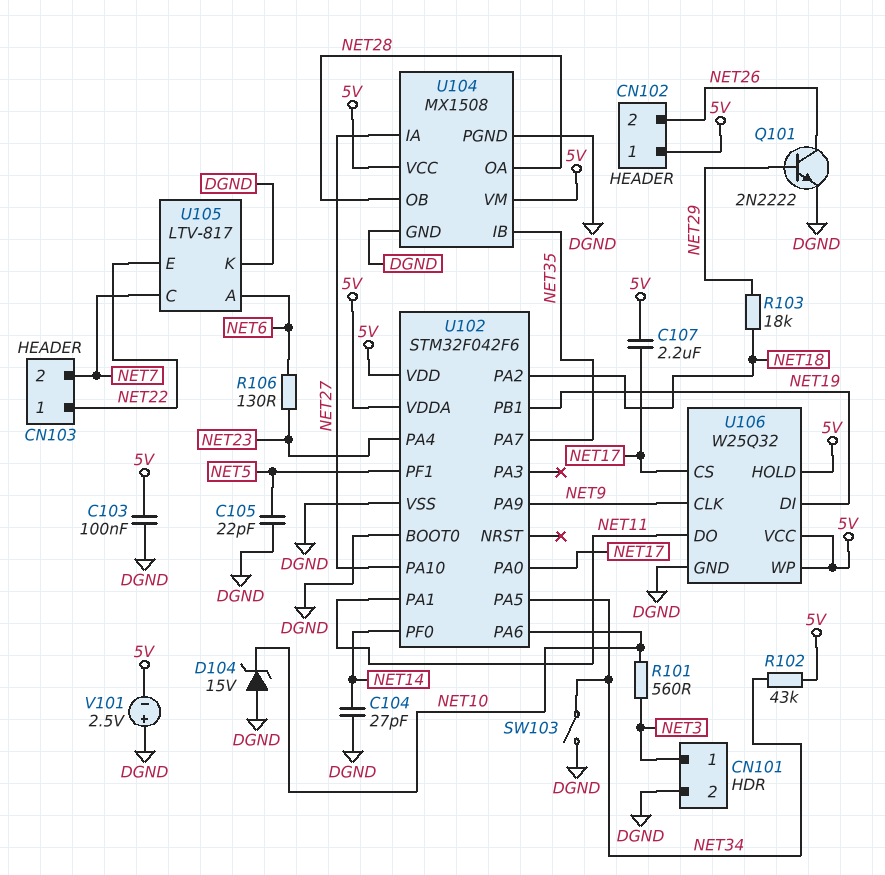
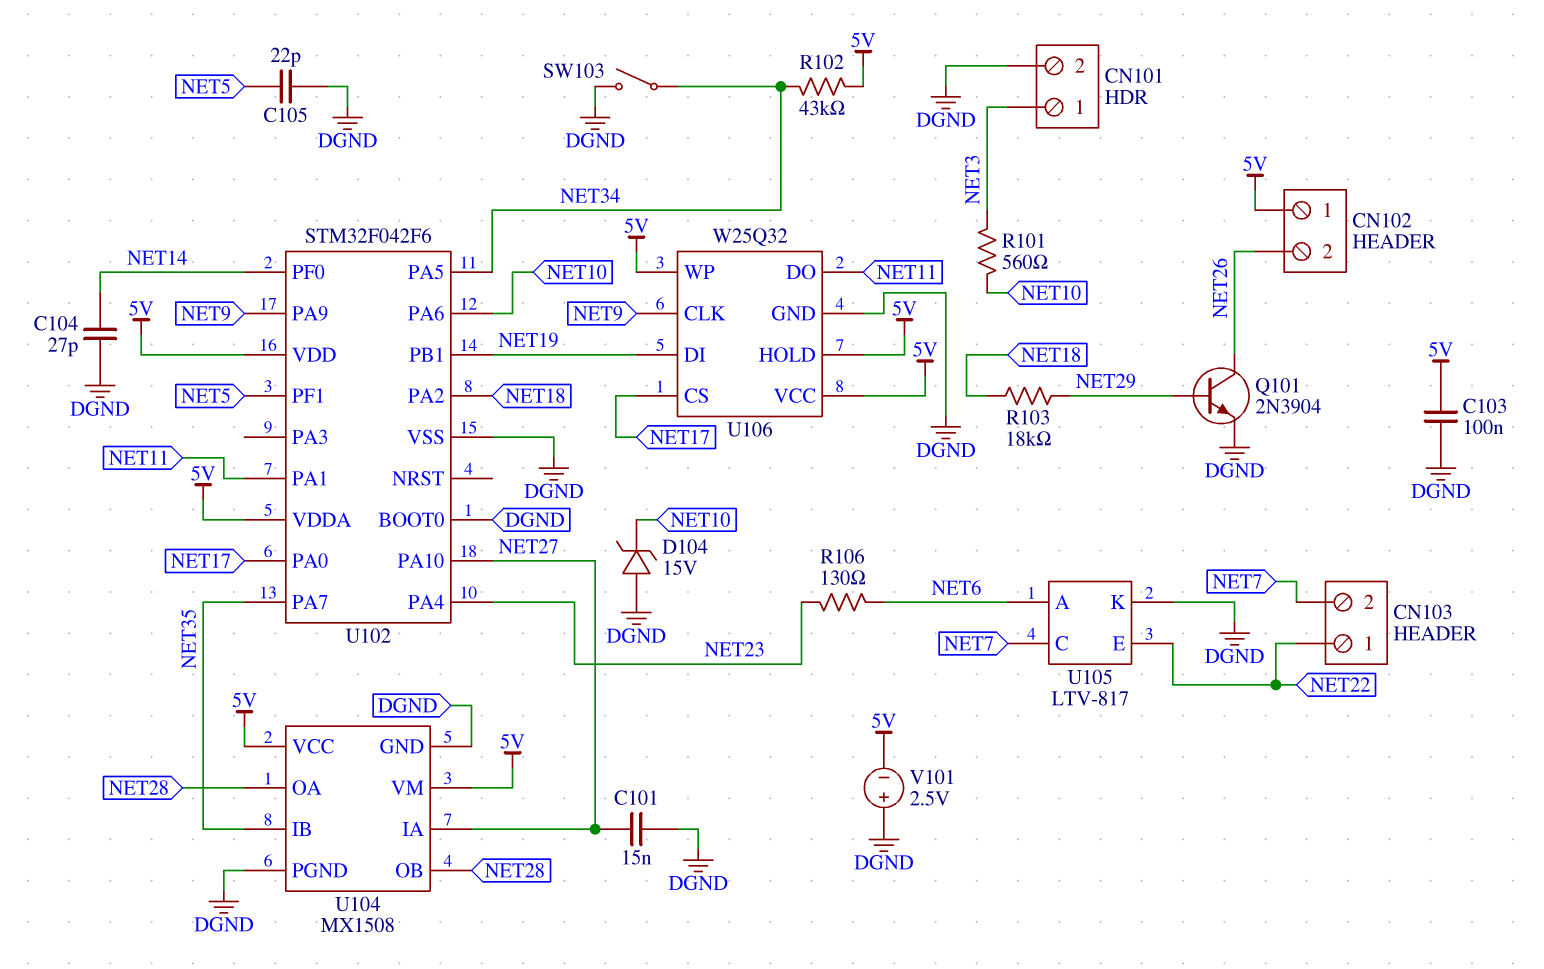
C101: none -> 15nF (DGND, NET27)
C107: 2.2uF (5V, NET17) -> none
Q101: NPN 2N2222 (B NET29, C NET26, E DGND) -> NPN 2N3904 (B NET29, C NET26, E DGND)

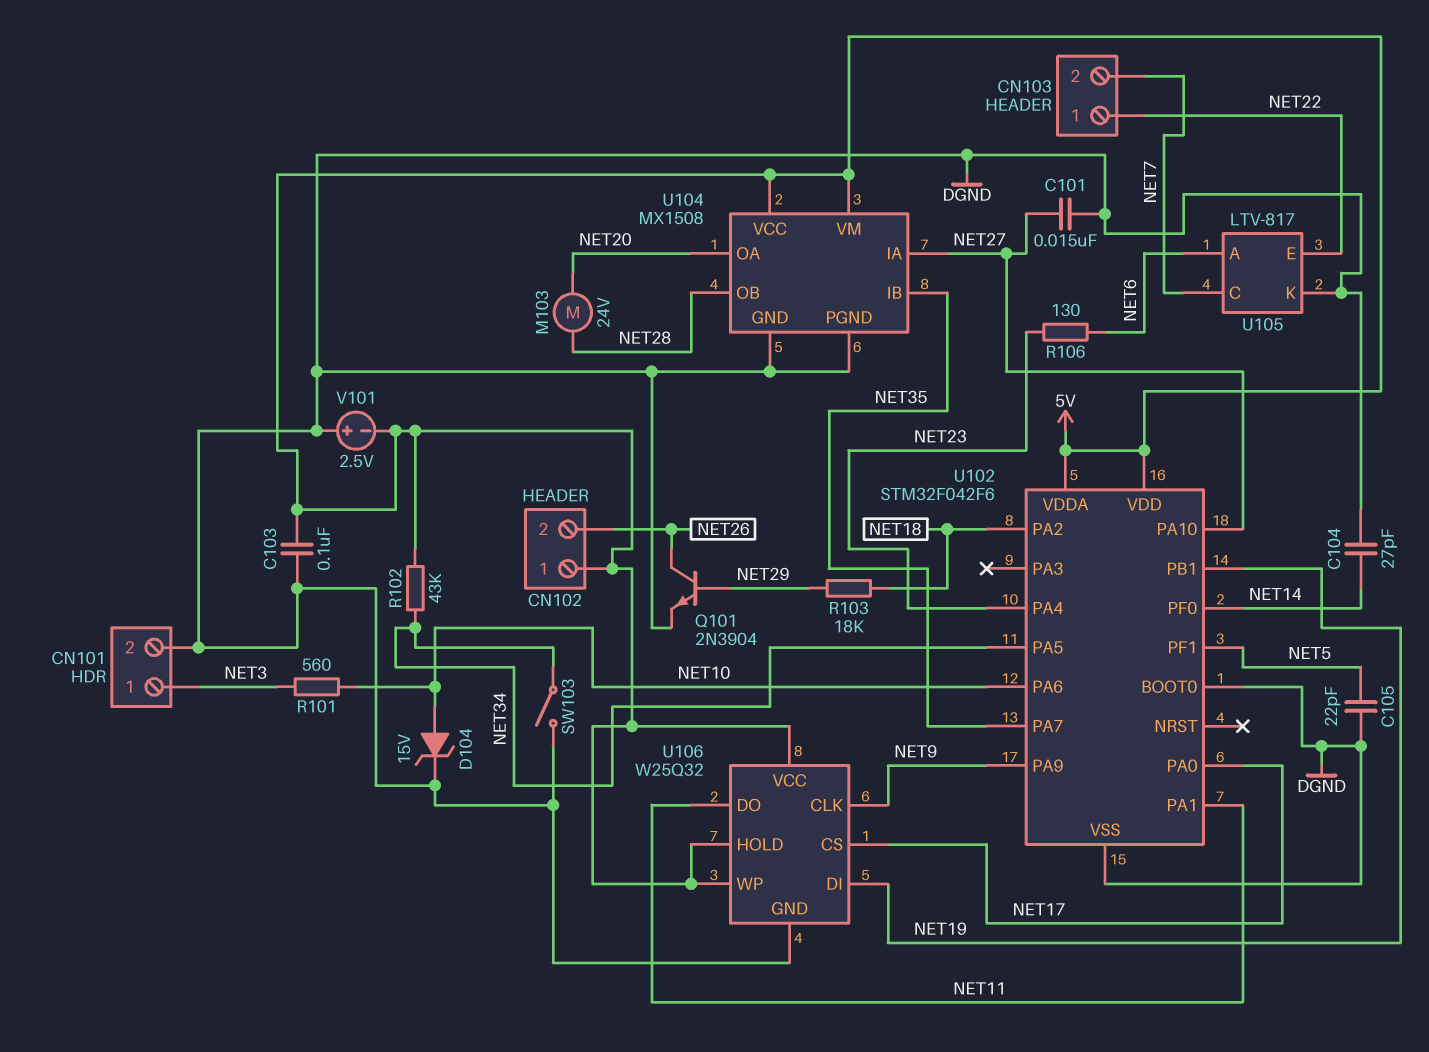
D104: zener 15V (A DGND, K NET10) -> zener 15V (A NET10, K DGND)
M103: none -> motor 24V (NET20, NET28)
U104 pin OA: NET28 -> NET20

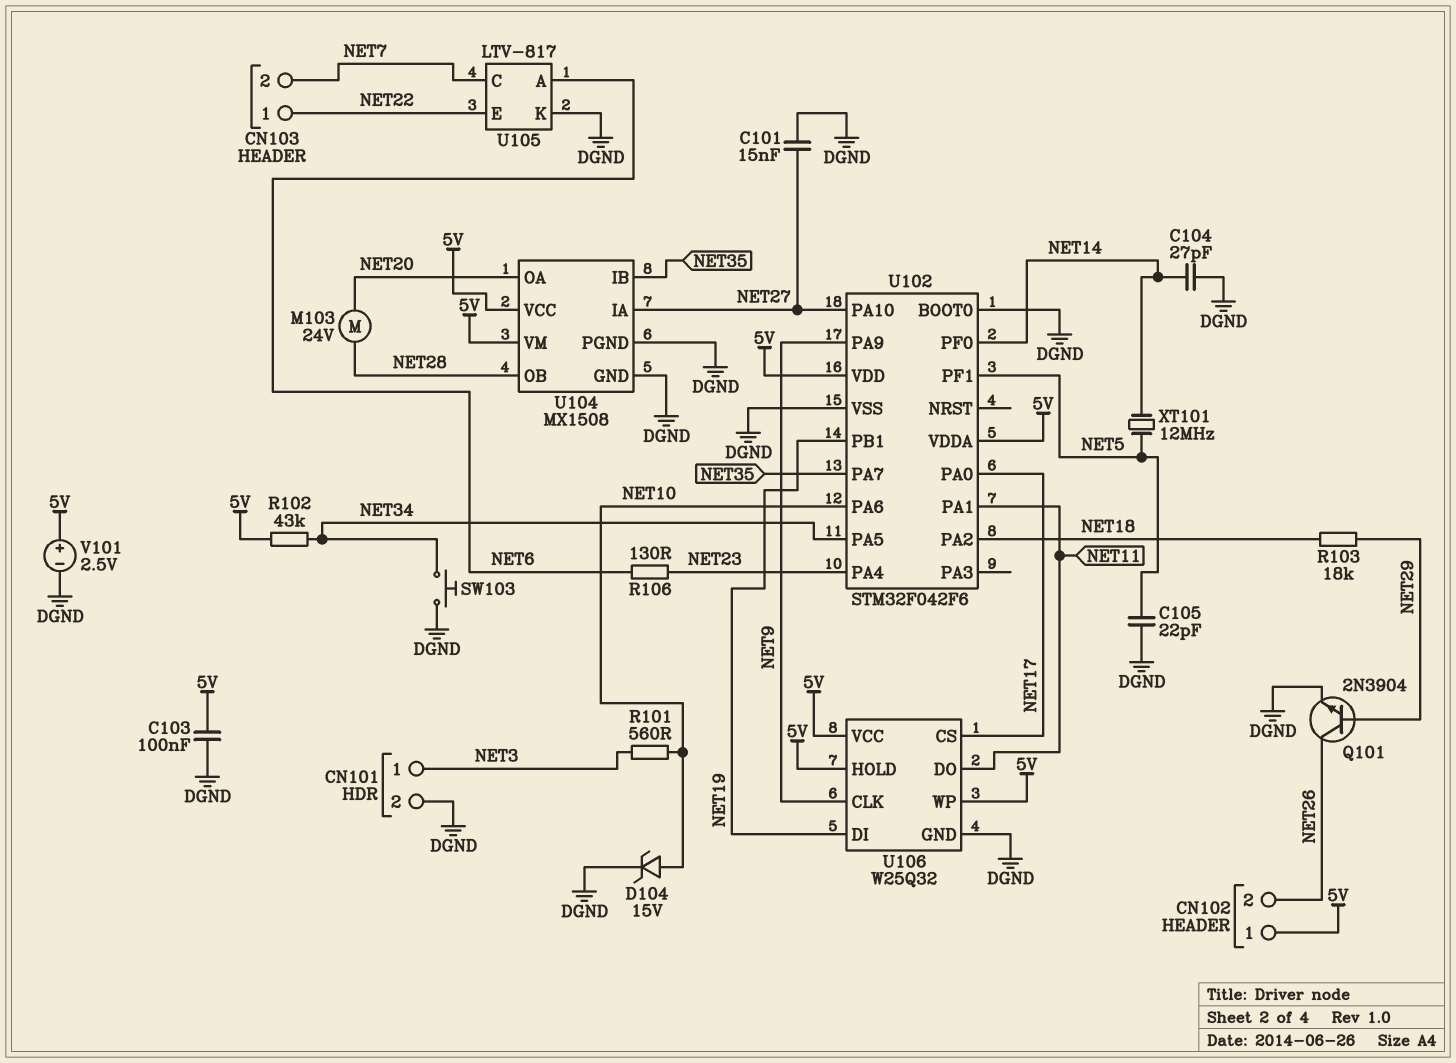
SW103: switch (DGND, NET34) -> button (DGND, NET34)
V101: 2.5V (plus DGND, minus 5V) -> 2.5V (plus 5V, minus DGND)
XT101: none -> 12MHz (NET5, NET14)

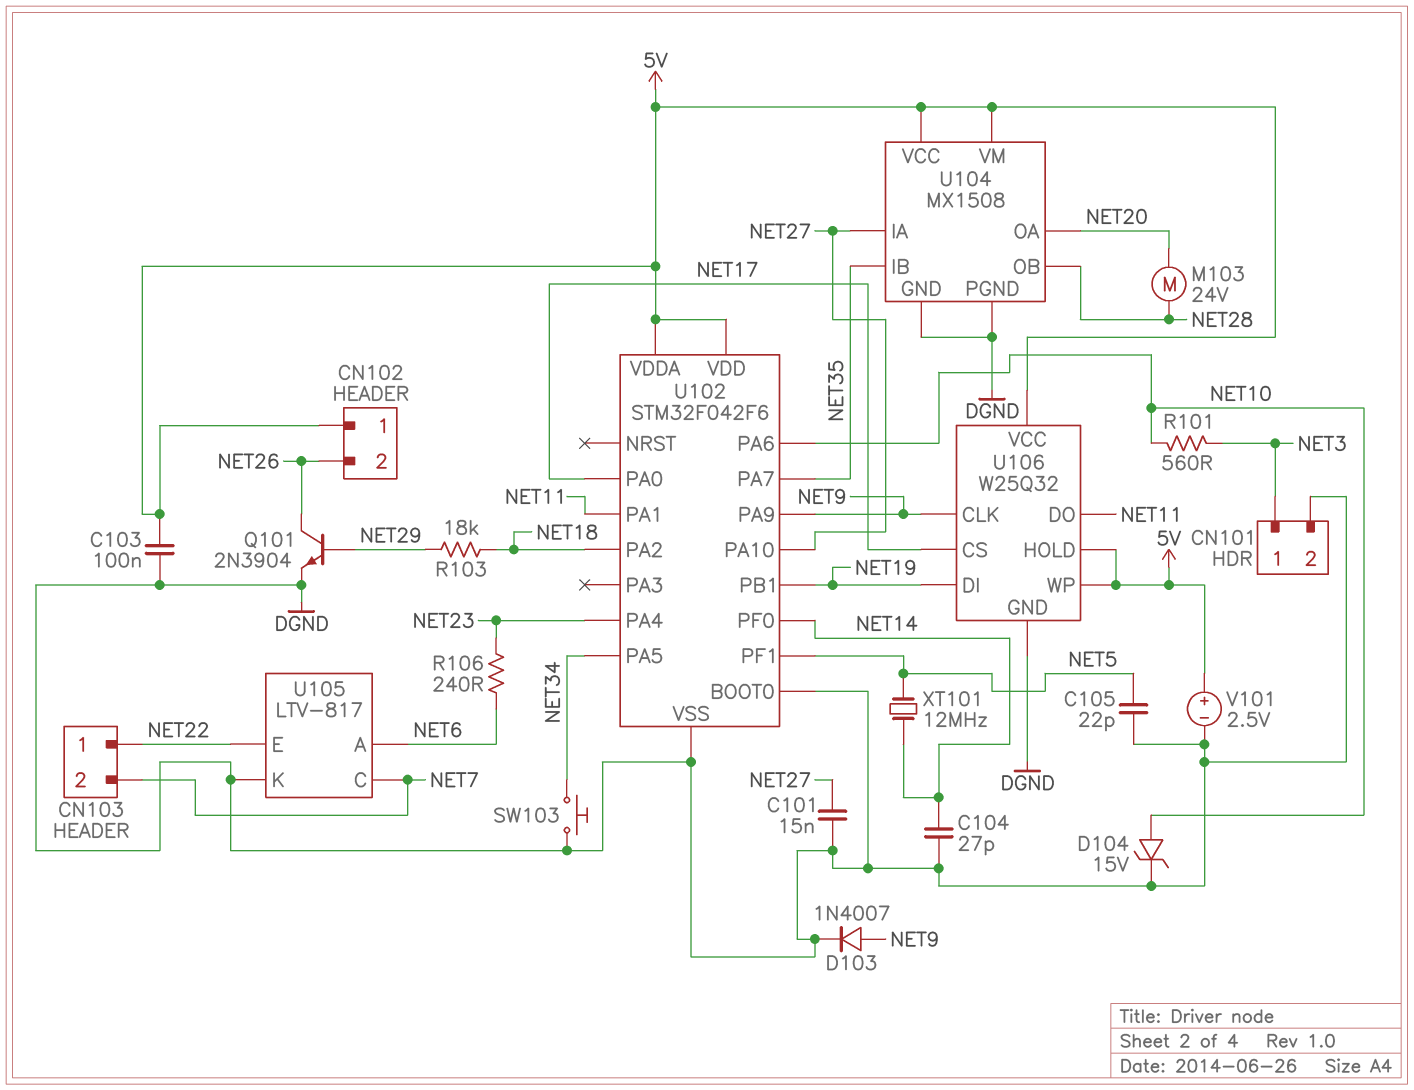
D103: none -> diode 1N4007 (A NET9, K DGND)
R102: 43k (5V, NET34) -> none
R106: 130 (NET6, NET23) -> 240 (NET6, NET23)

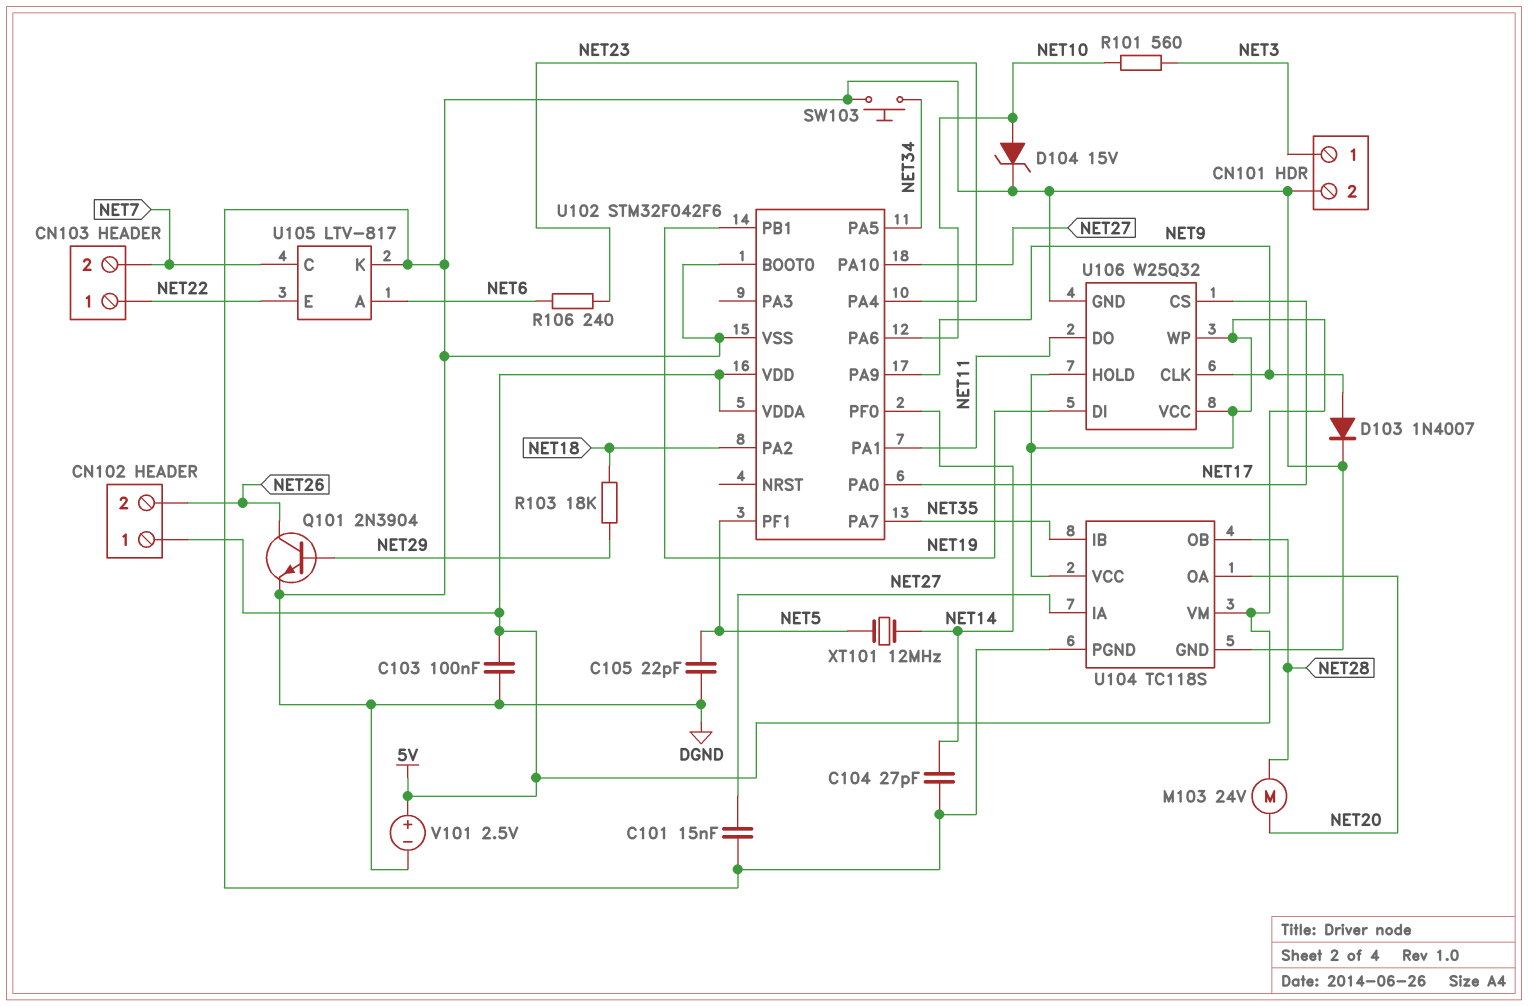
U104: MX1508 -> TC118S

